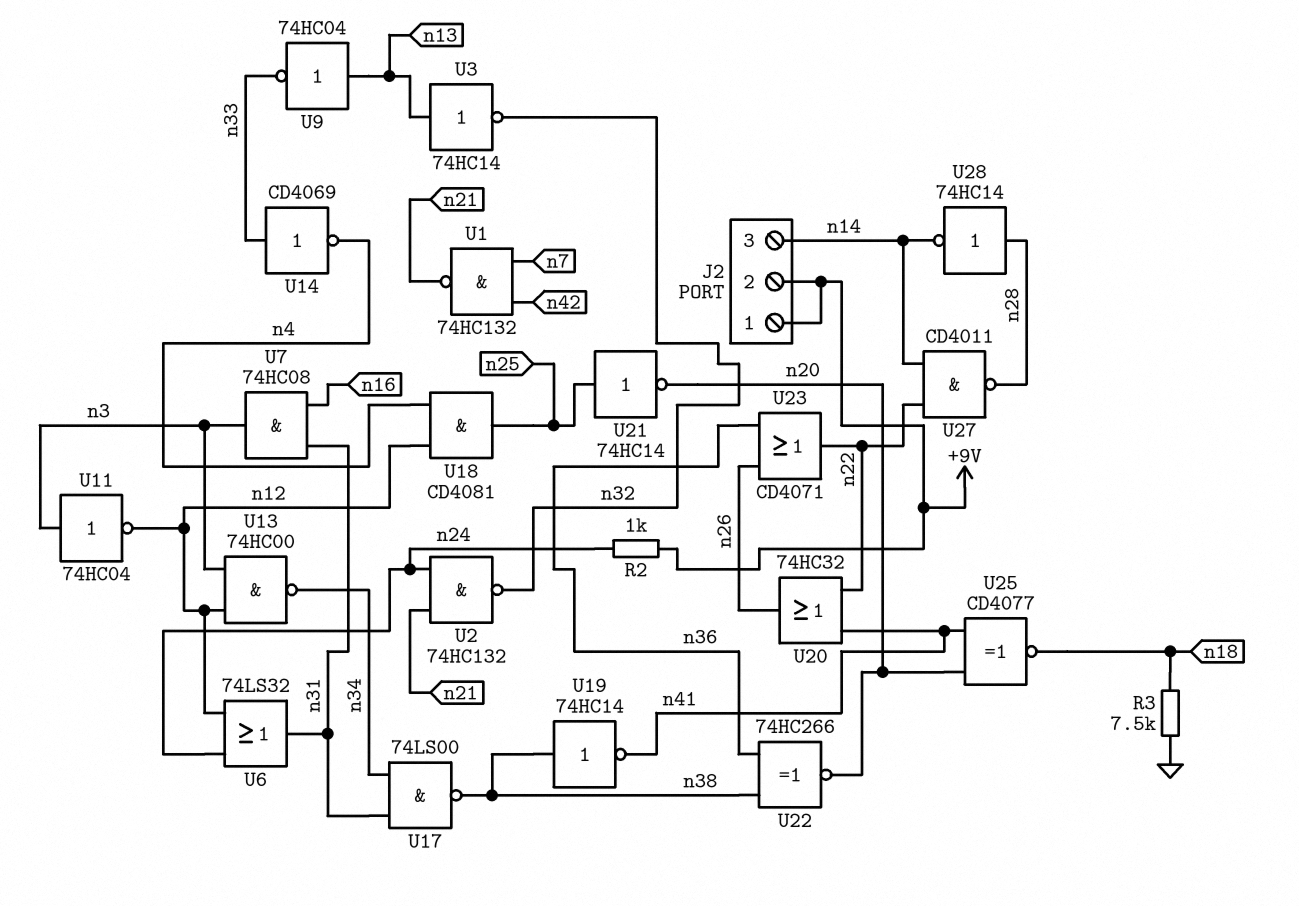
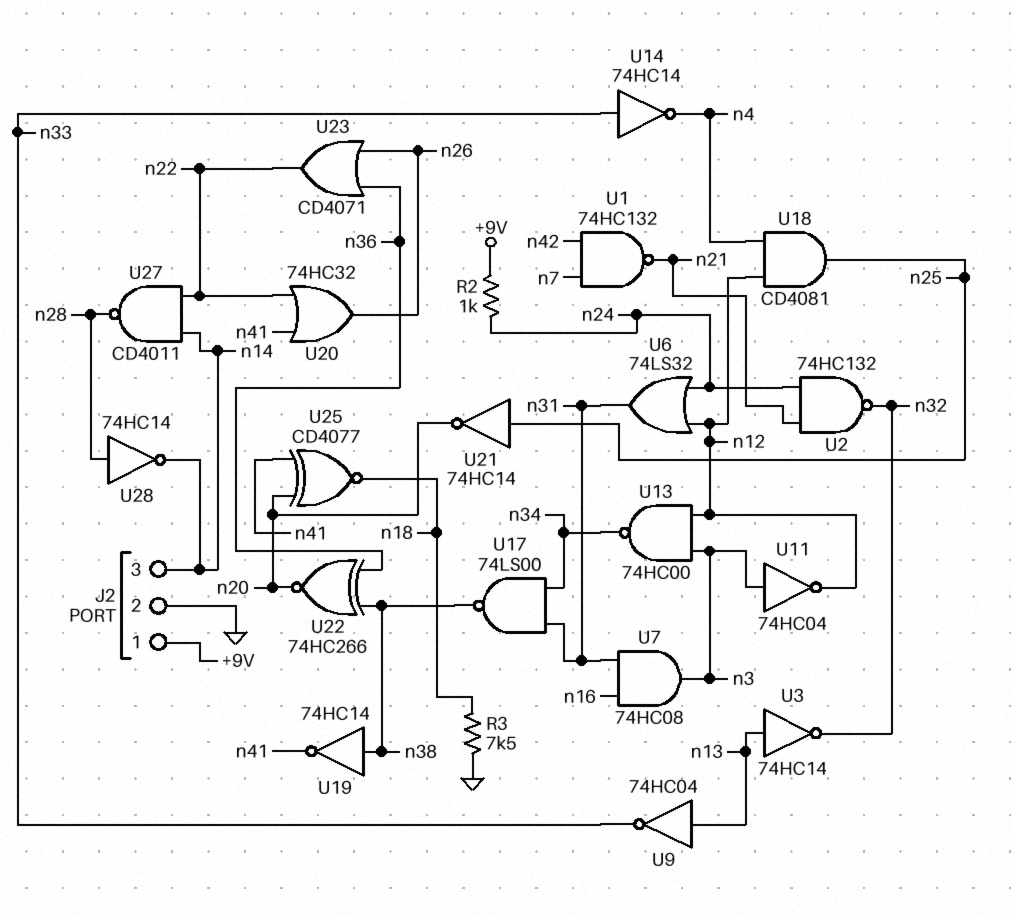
J2 pin 2: +9V -> GND
U14: NOT CD4069 (in n33, out n4) -> NOT 74HC14 (in n33, out n4)

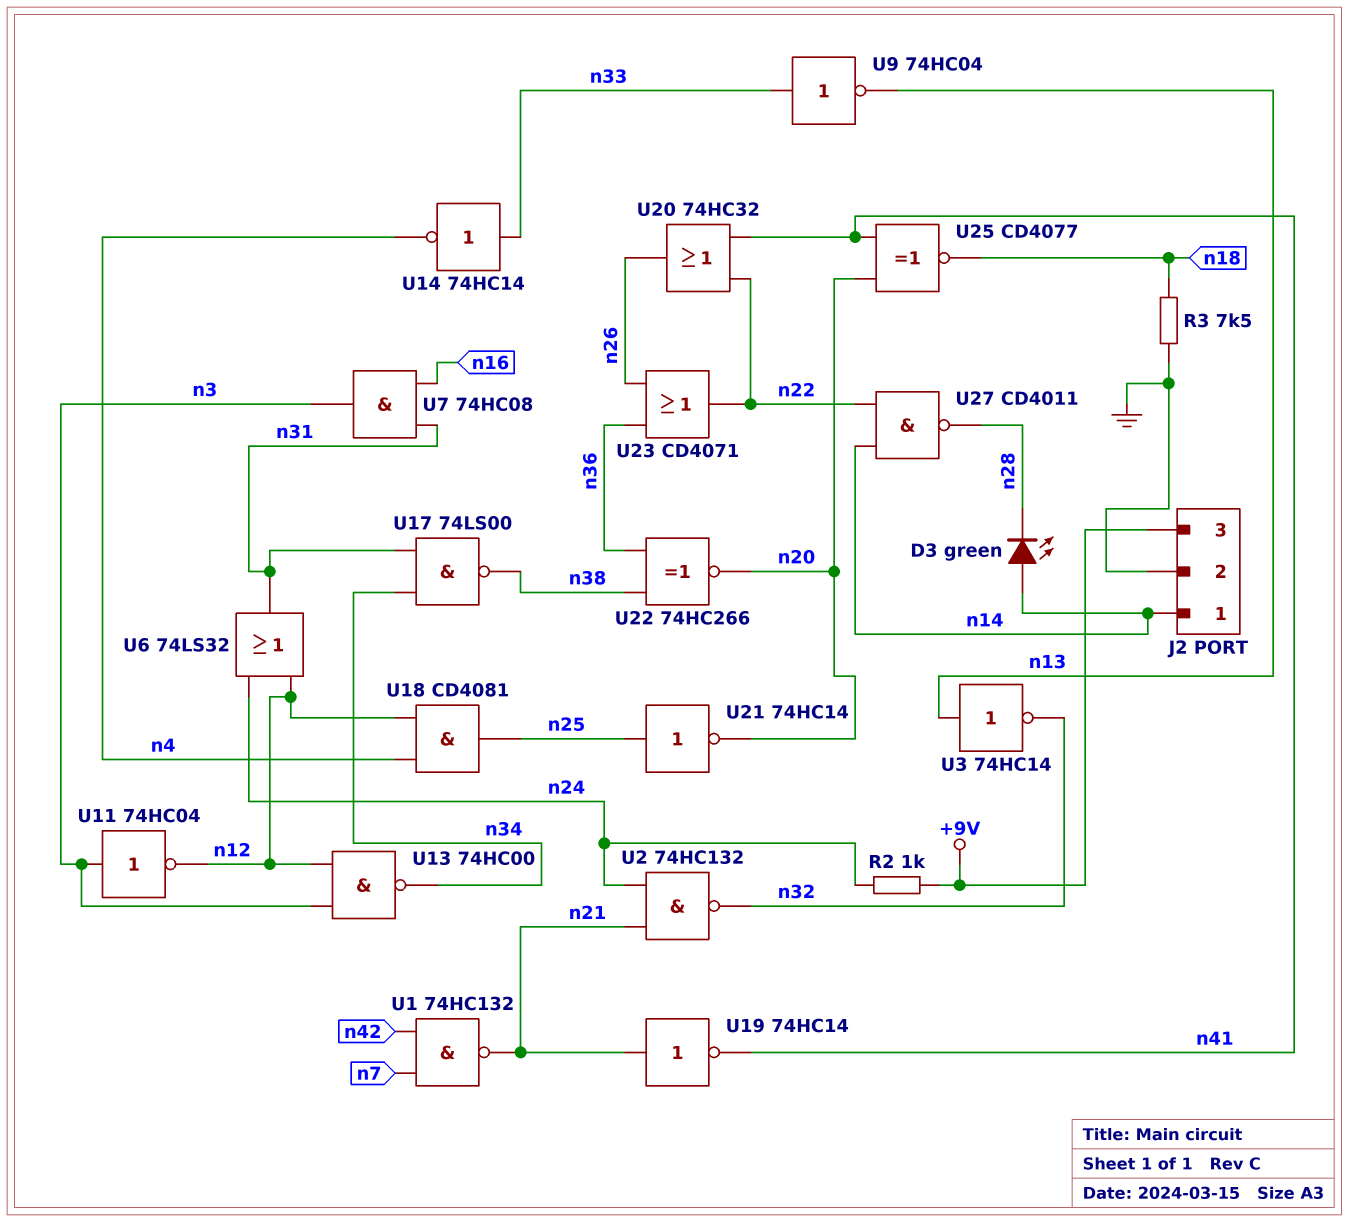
D3: none -> LED green (A n14, K n28)
J2 pin 1: +9V -> n14
J2 pin 3: n14 -> +9V
U9: NOT 74HC04 (in n13, out n33) -> NOT 74HC04 (in n33, out n13)
U19: NOT 74HC14 (in n38, out n41) -> NOT 74HC14 (in n21, out n41)
U28: NOT 74HC14 (in n28, out n14) -> none

